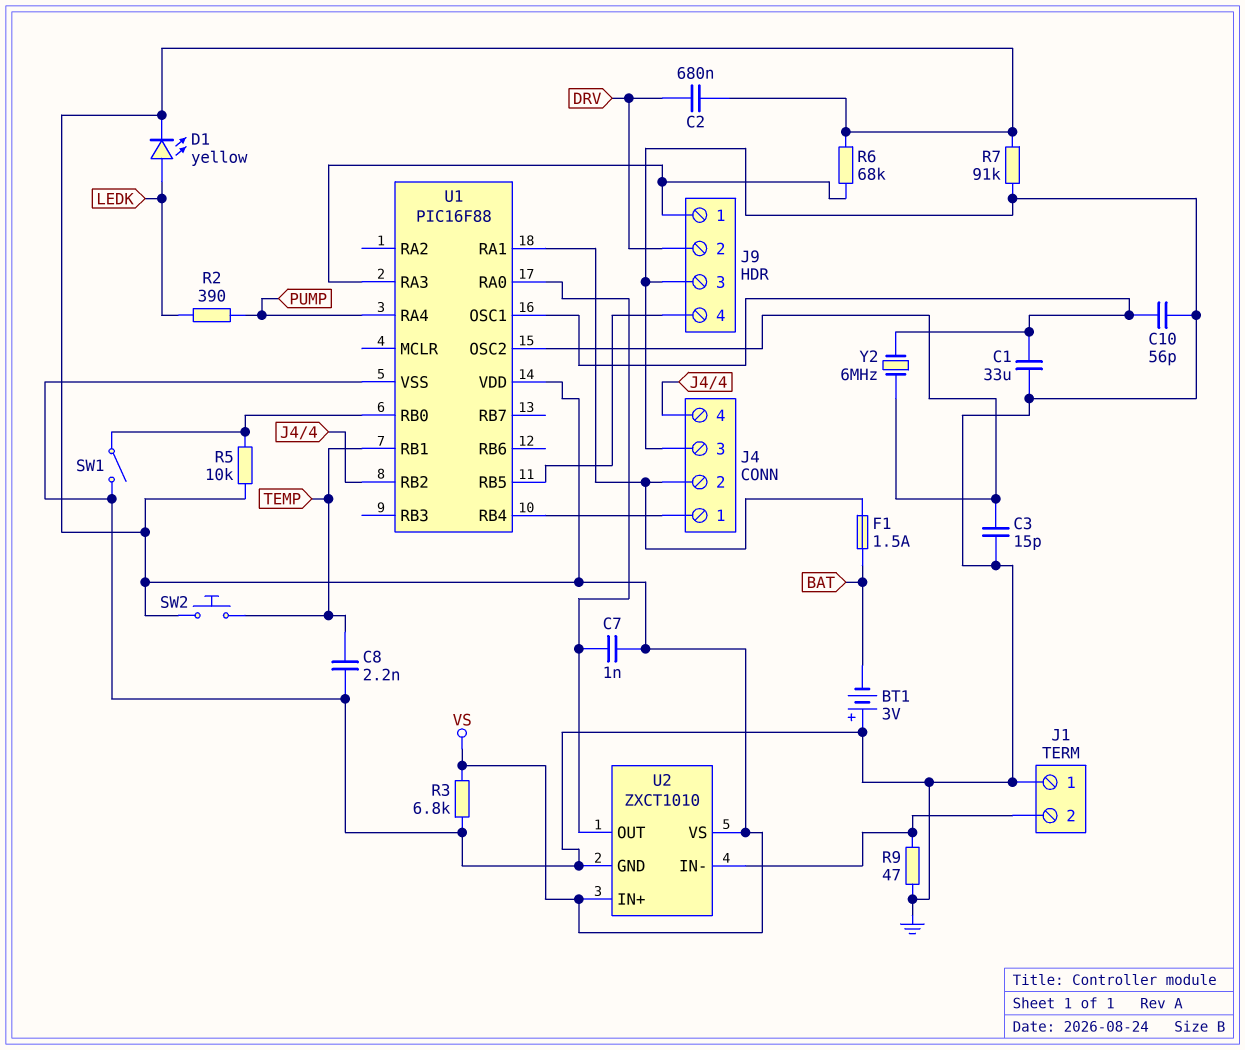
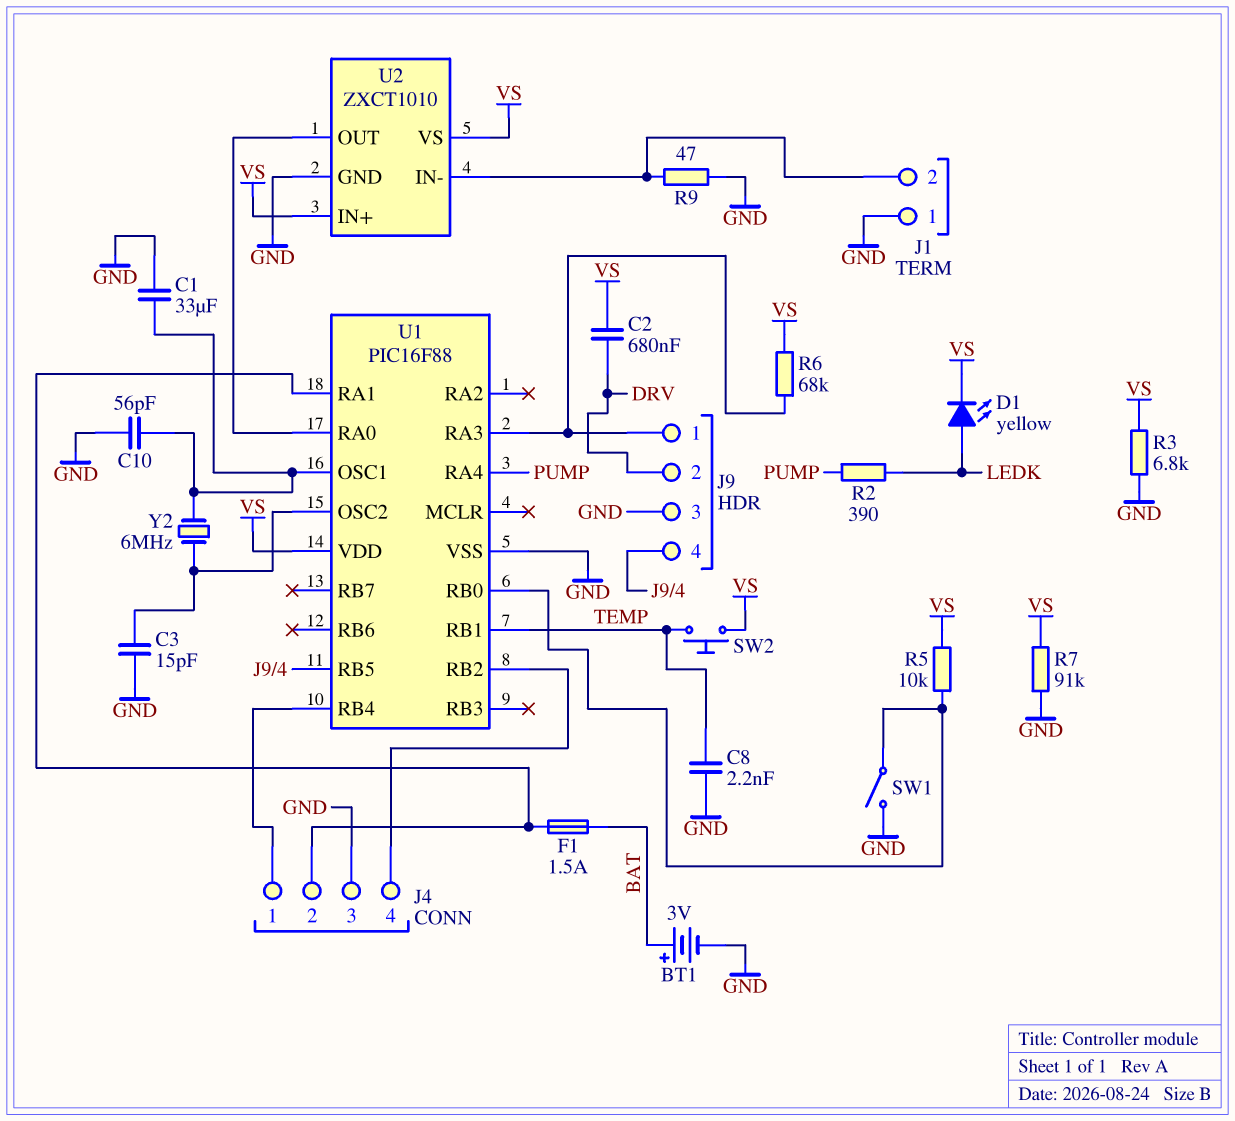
BT1: 3V (plus GND, minus BAT) -> 3V (plus BAT, minus GND)
C7: 1nF (U1/RA0, VS) -> none

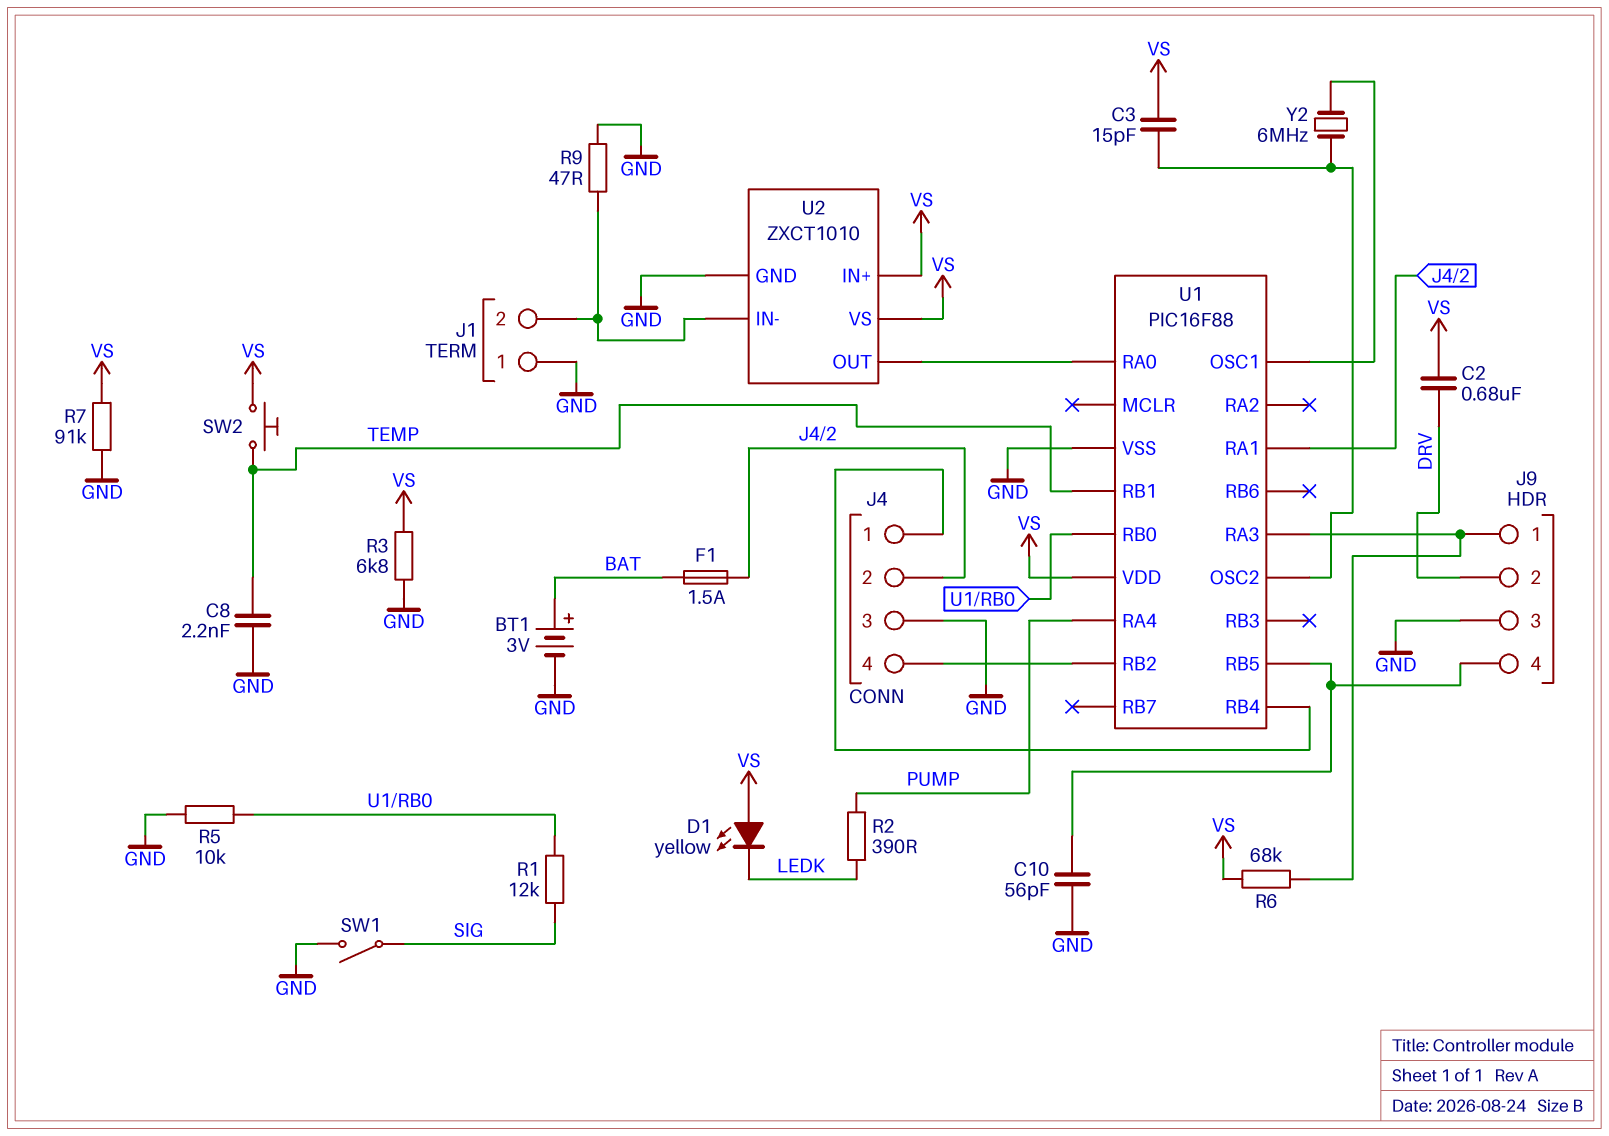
C1: 33uF (GND, U1/OSC1) -> none
C3: 15pF (GND, U1/OSC2) -> 15pF (U1/OSC2, VS)
C10: 56pF (GND, U1/OSC1) -> 56pF (GND, J9/4)
D1: LED yellow (A LEDK, K VS) -> LED yellow (A VS, K LEDK)
R1: none -> 12k (SIG, U1/RB0)
R5: 10k (U1/RB0, VS) -> 10k (GND, U1/RB0)
SW1: switch (GND, U1/RB0) -> switch (GND, SIG)

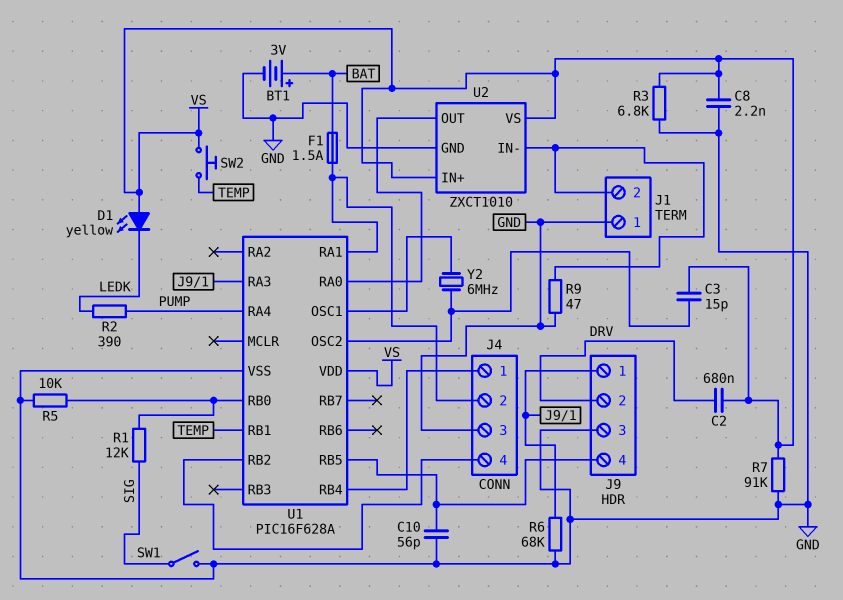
C8: 2.2nF (GND, TEMP) -> 2.2nF (GND, VS)
R6: 68k (J9/1, VS) -> 68k (GND, J9/1)
U1: PIC16F88 -> PIC16F628A

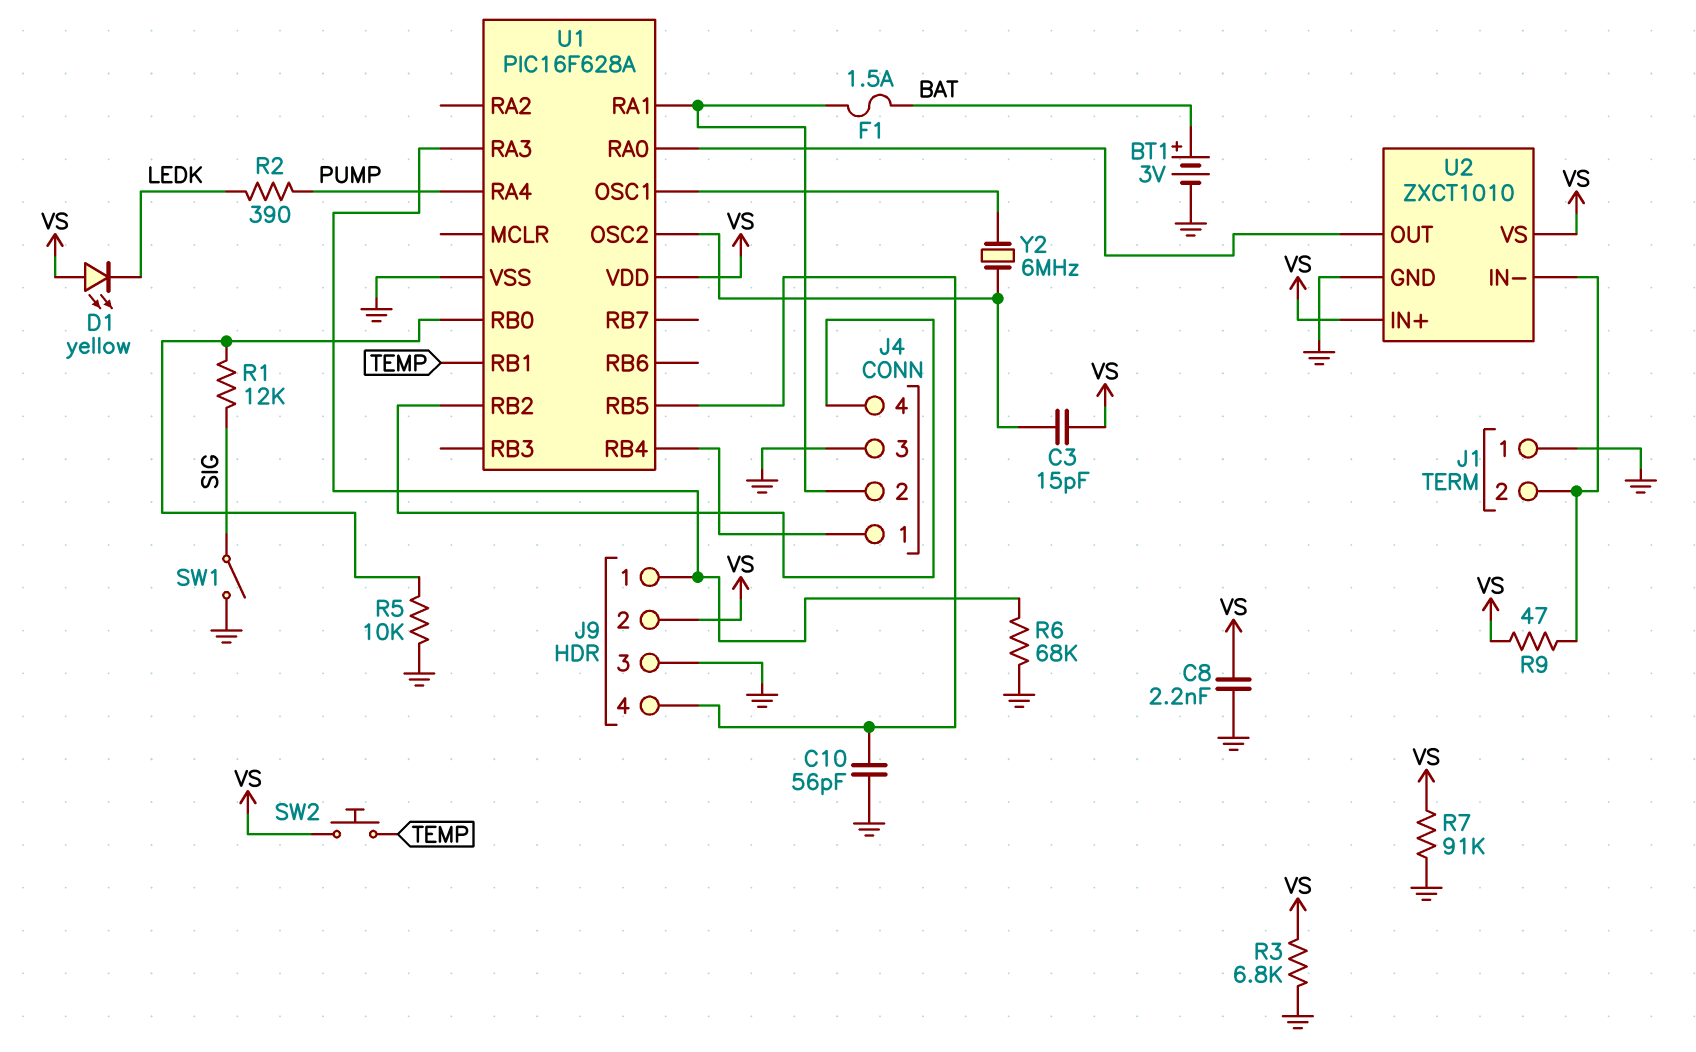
C2: 680nF (DRV, VS) -> none
J9 pin 2: DRV -> VS
R9: 47 (GND, J1/2) -> 47 (J1/2, VS)

